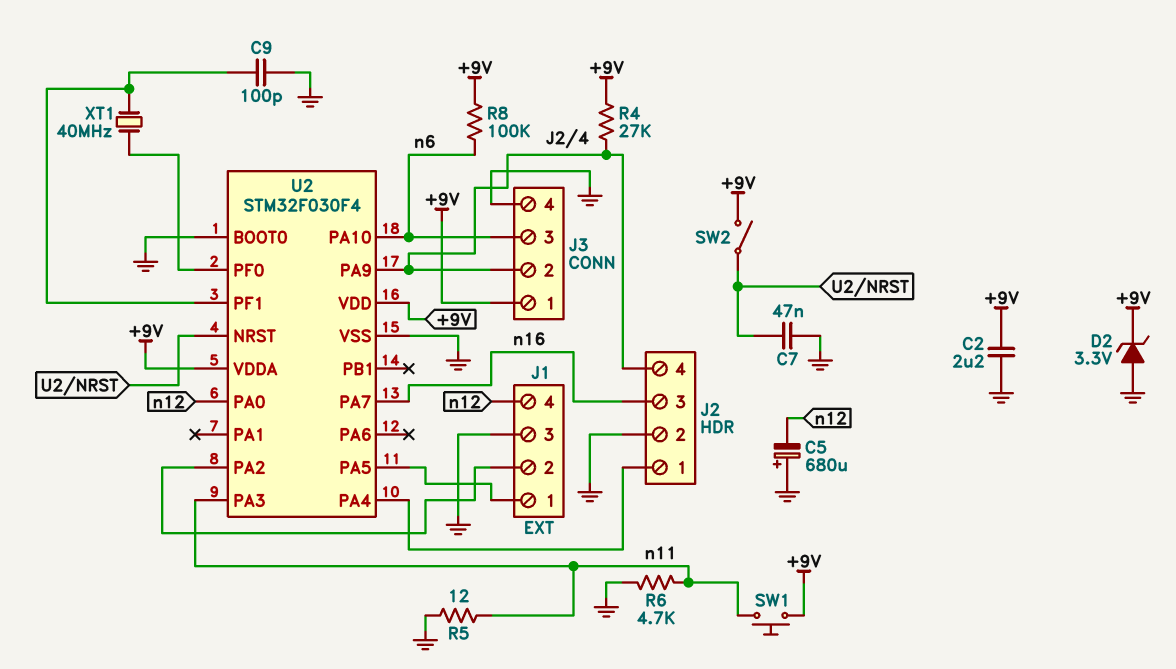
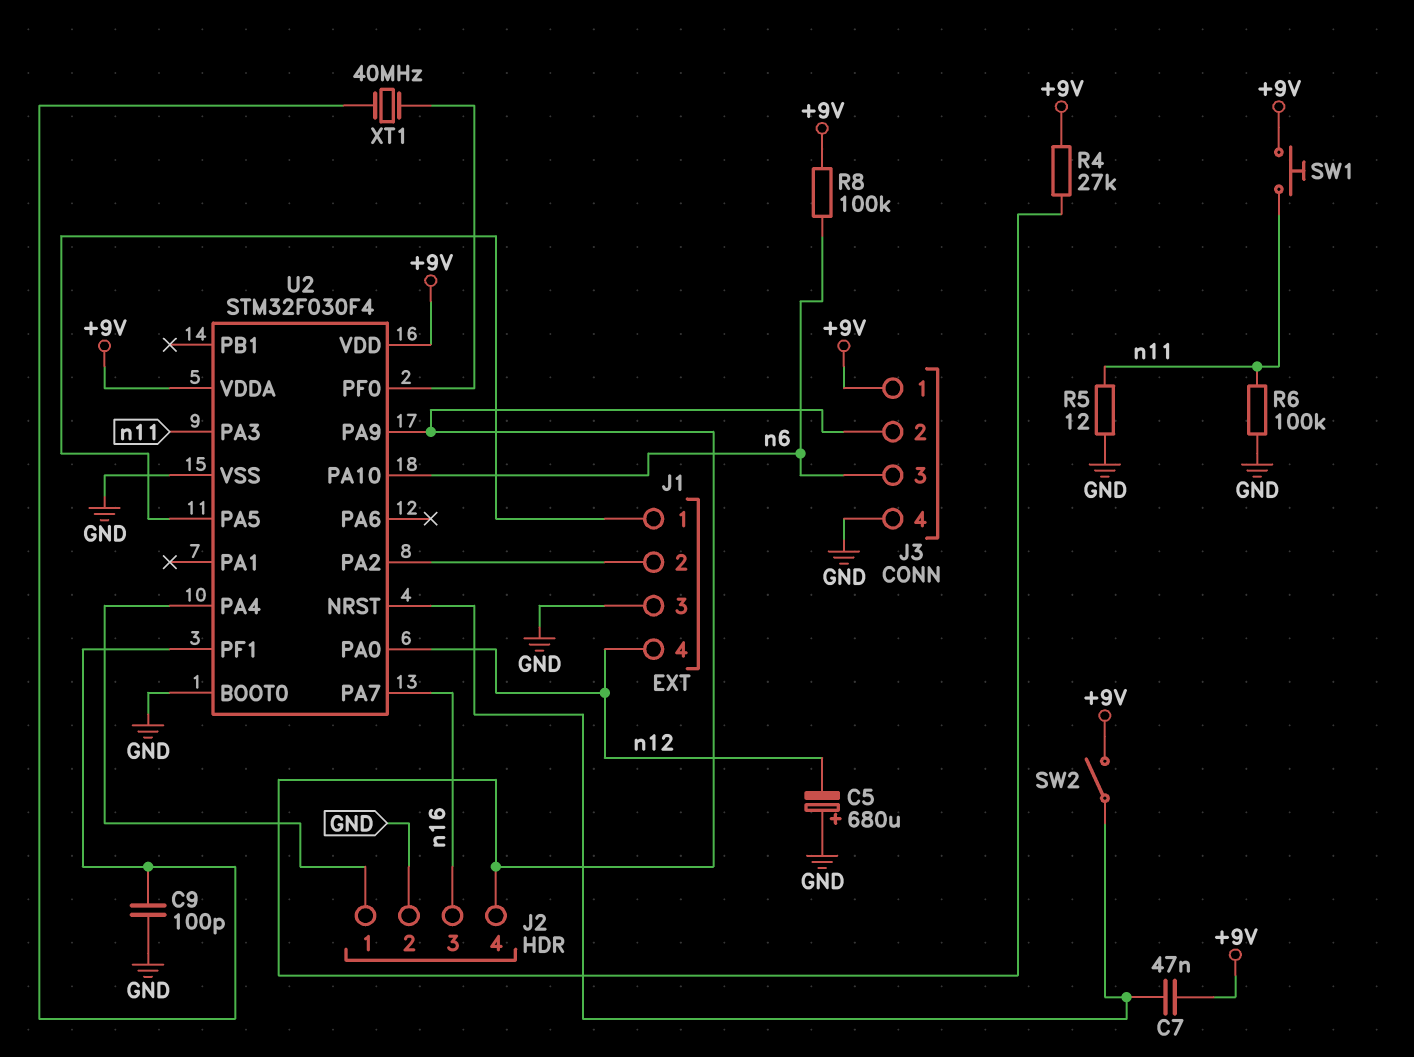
C2: 2.2uF (+9V, GND) -> none
C7: 47nF (GND, U2/NRST) -> 47nF (+9V, U2/NRST)
D2: zener 3.3V (A GND, K +9V) -> none
R6: 4.7k (GND, n11) -> 100k (GND, n11)

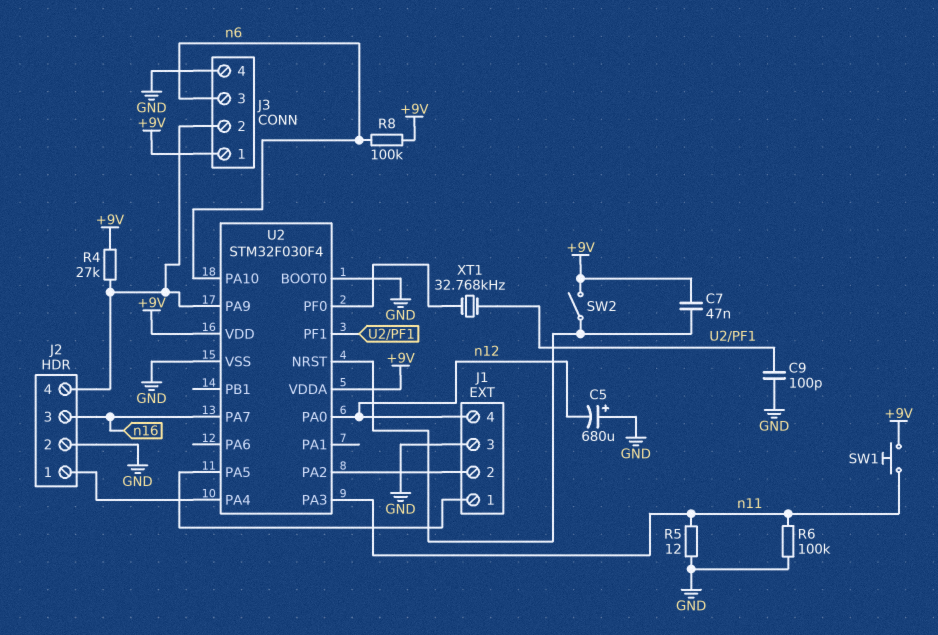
XT1: 40MHz (U2/PF0, U2/PF1) -> 32.768kHz (U2/PF0, U2/PF1)

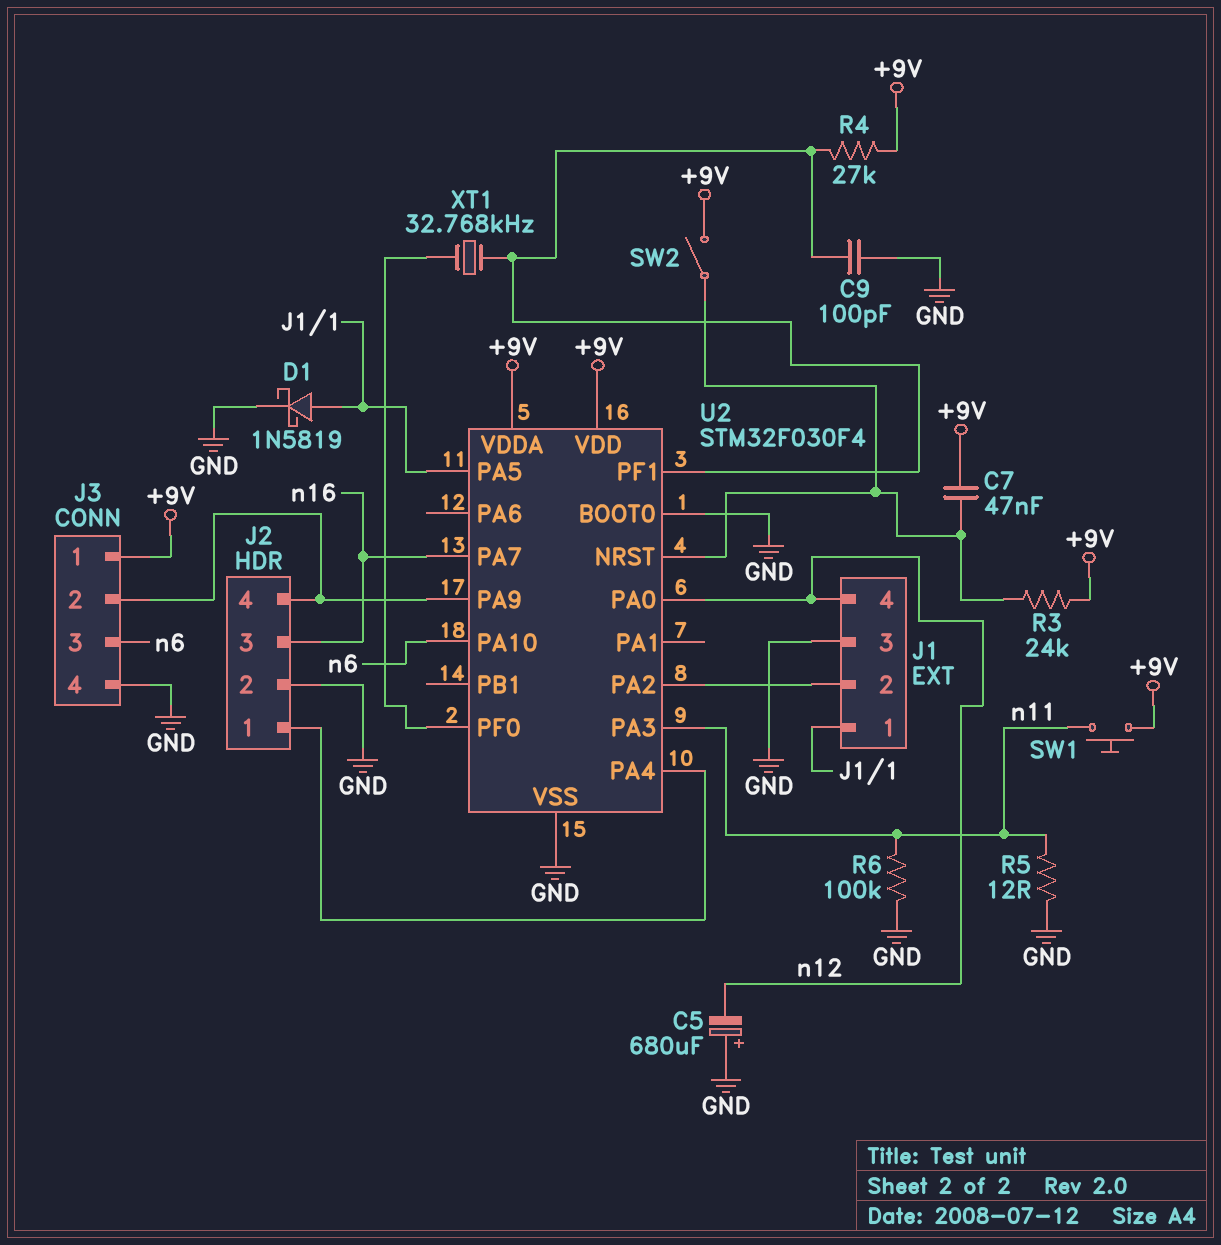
D1: none -> schottky 1N5819 (A J1/1, K GND)
R3: none -> 24k (+9V, U2/NRST)
R4: 27k (+9V, J2/4) -> 27k (+9V, U2/PF1)
R8: 100k (+9V, n6) -> none

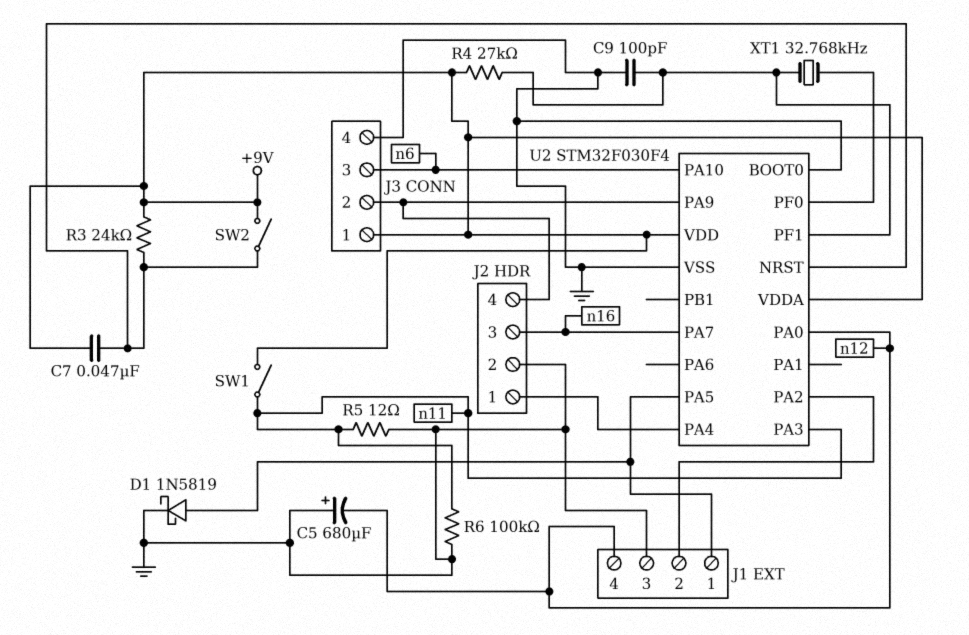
SW1: button (+9V, n11) -> switch (+9V, n11)

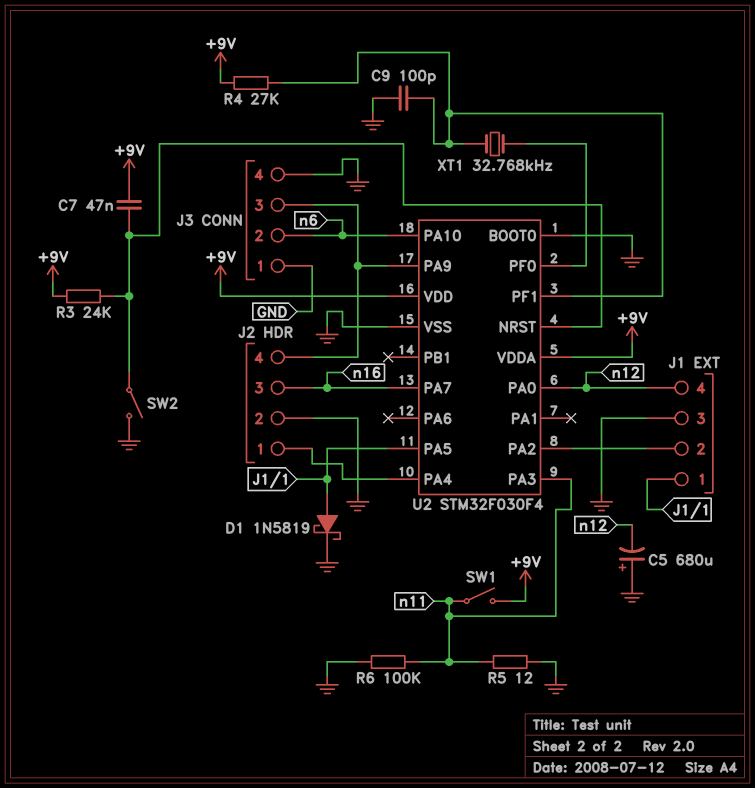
J3 pin 1: +9V -> GND
J3 pin 2: J2/4 -> n6
J3 pin 3: n6 -> J2/4
SW2: switch (+9V, U2/NRST) -> switch (GND, U2/NRST)

